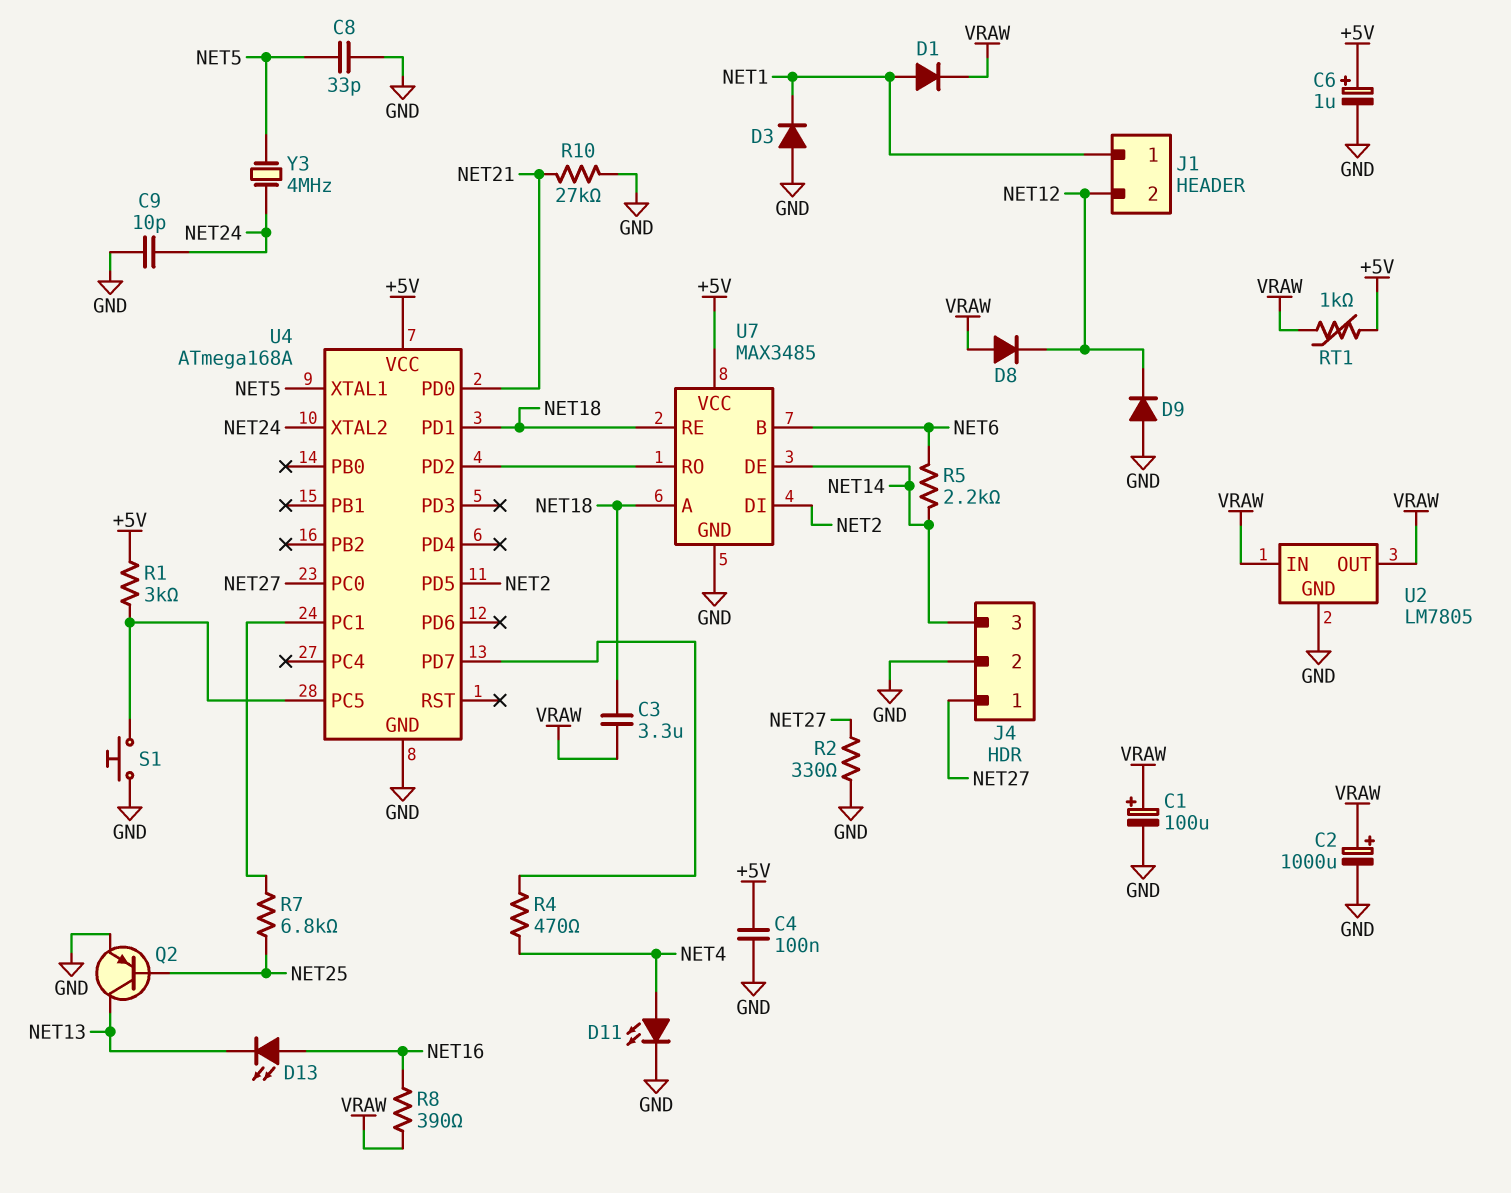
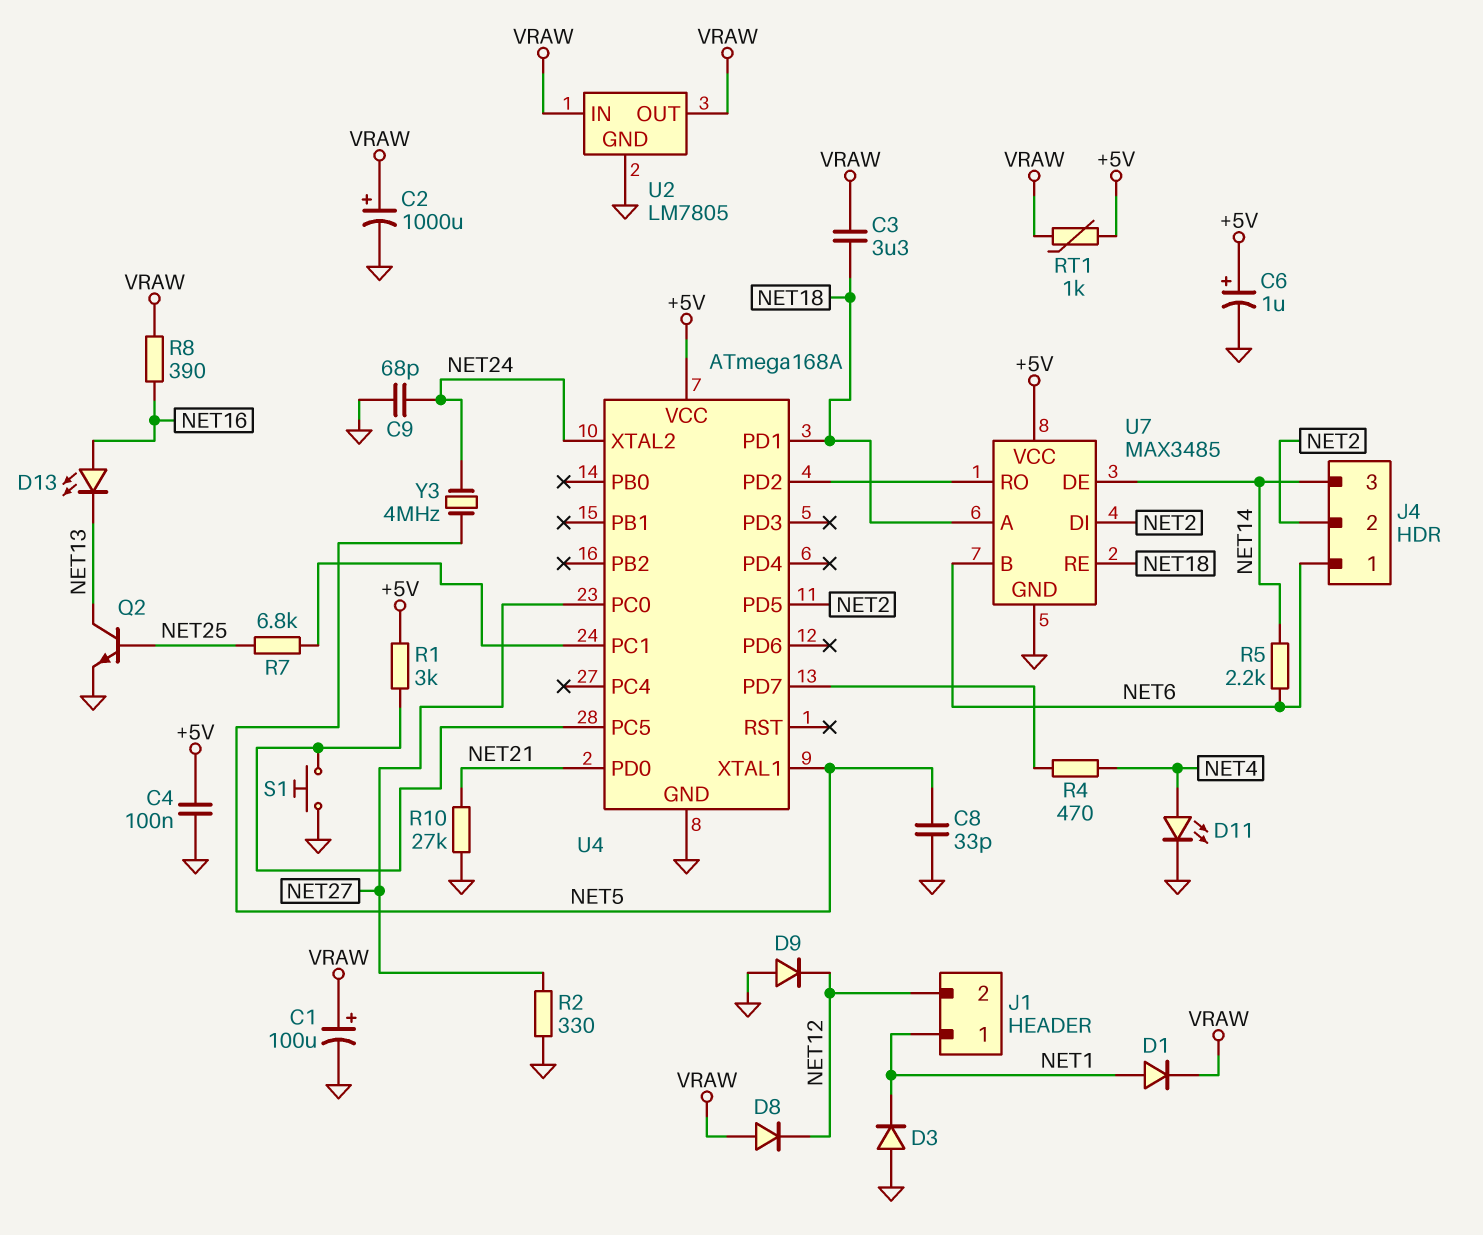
C9: 10pF (GND, NET24) -> 68pF (GND, NET24)
J4 pin 1: NET27 -> NET6
J4 pin 2: GND -> NET2
Q2: PNP (B NET25, C NET13, E GND) -> NPN (B NET25, C NET13, E GND)

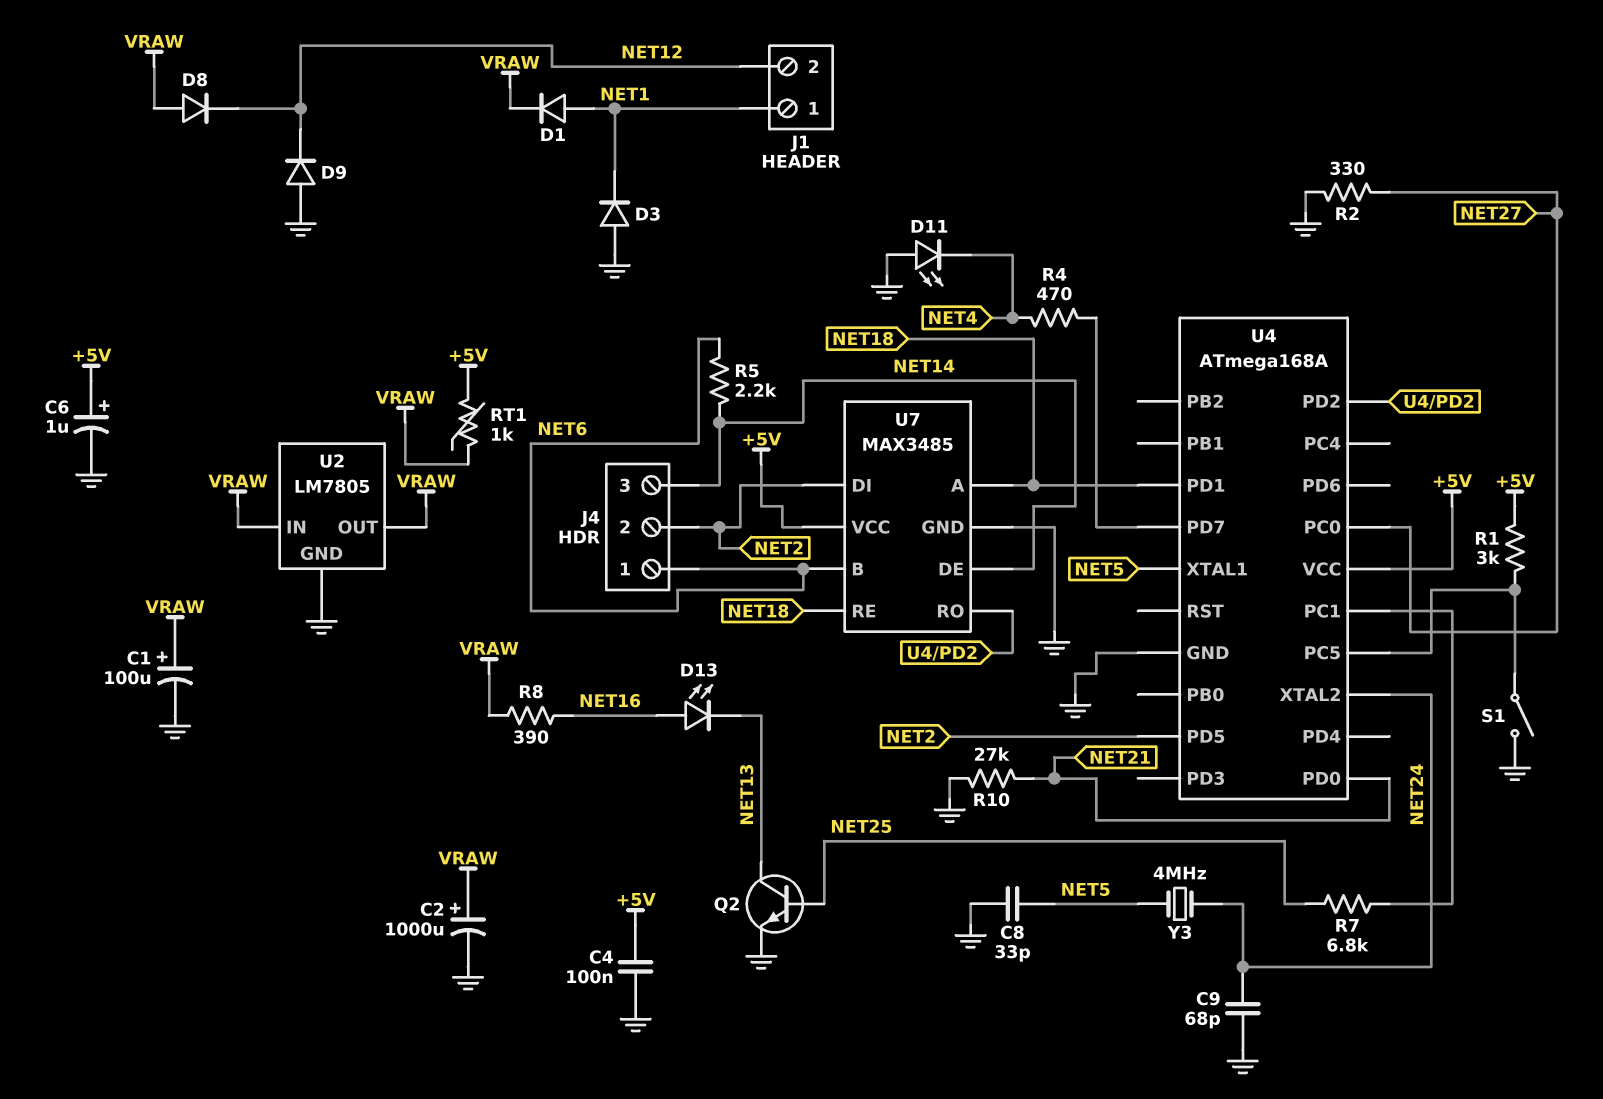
C3: 3.3uF (NET18, VRAW) -> none
D11: LED (A NET4, K GND) -> LED (A GND, K NET4)
S1: button (GND, U4/PC5) -> switch (GND, U4/PC5)

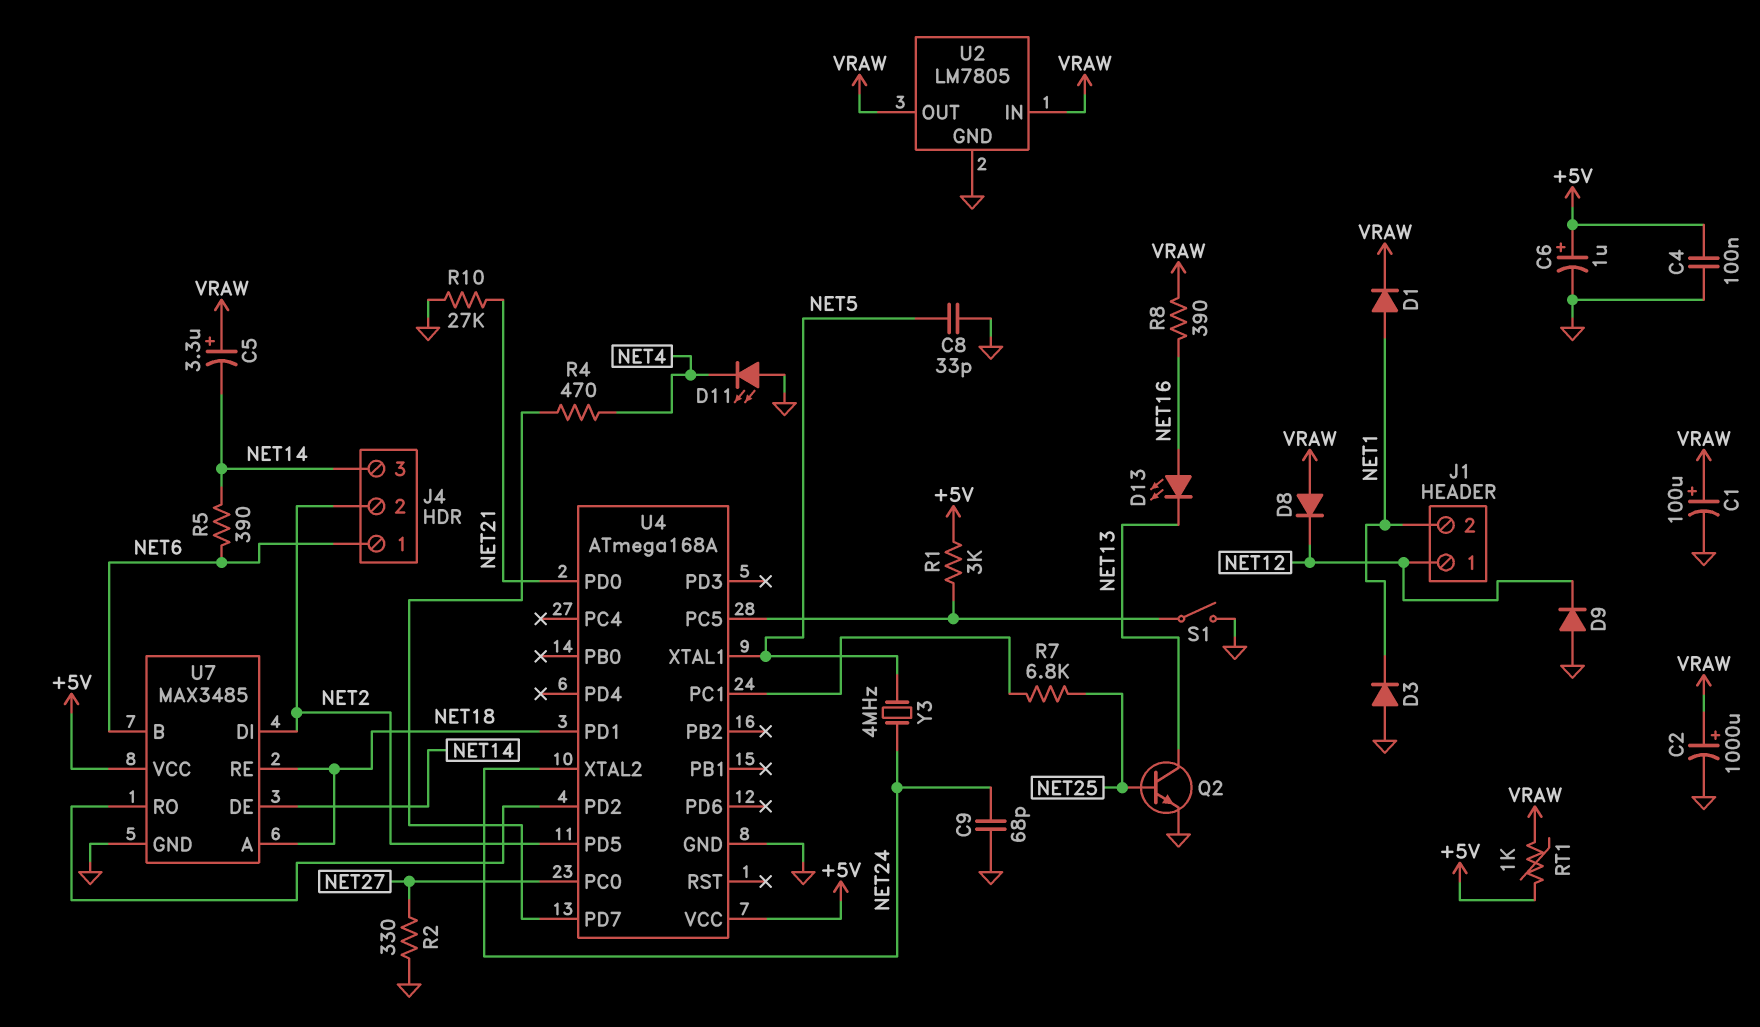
C5: none -> 3.3uF (plus VRAW, minus NET14)
J1 pin 1: NET1 -> NET12
J1 pin 2: NET12 -> NET1
R5: 2.2k (NET6, NET14) -> 390 (NET6, NET14)

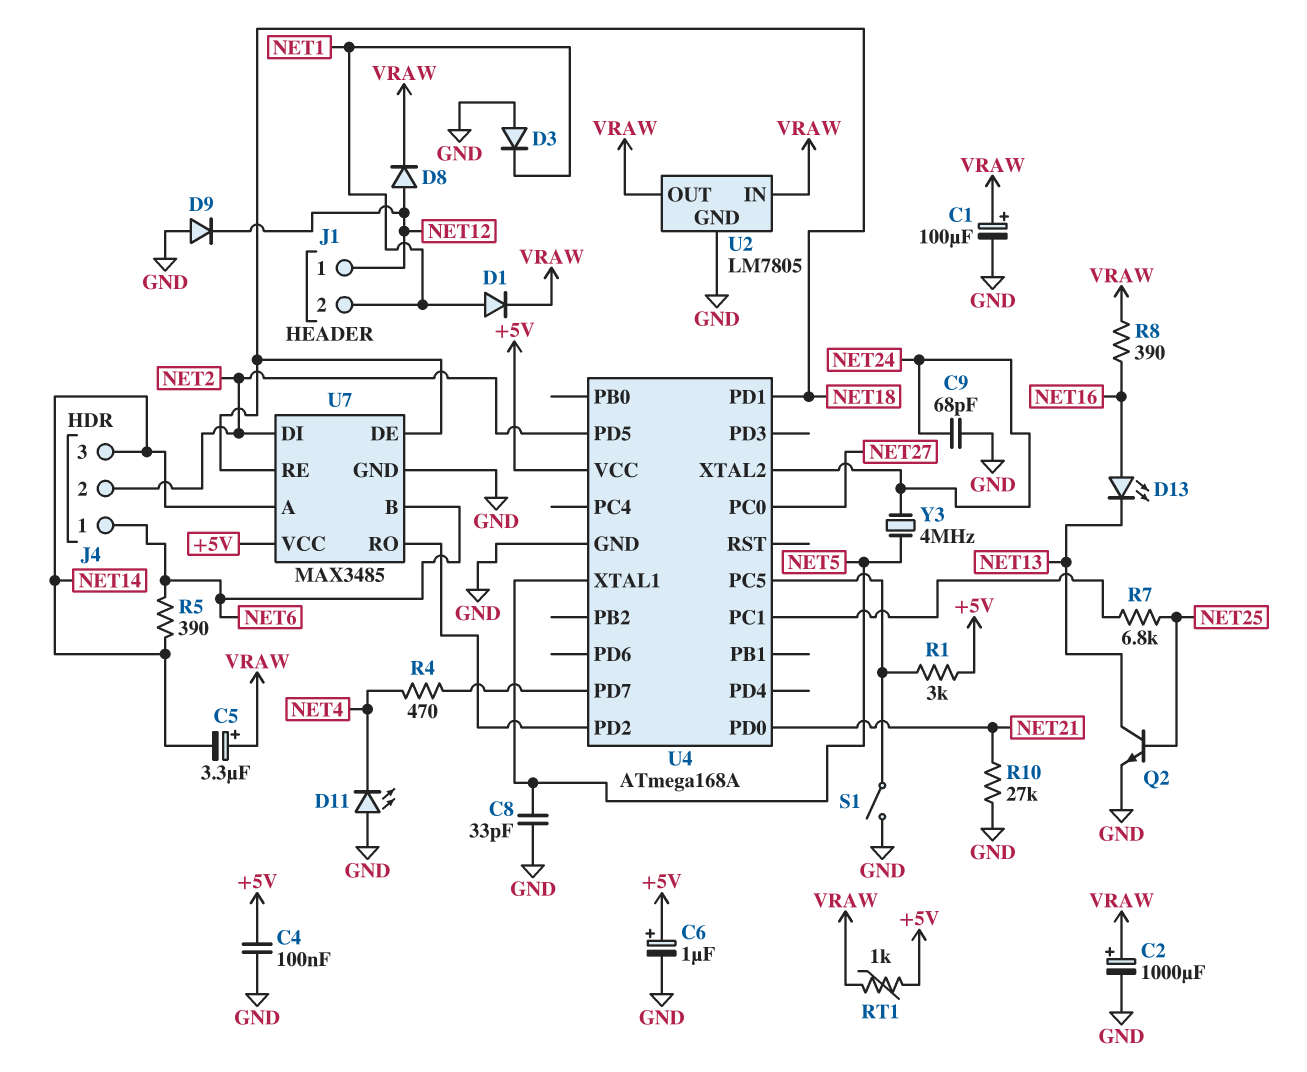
D8: diode (A VRAW, K NET12) -> diode (A NET12, K VRAW)
R2: 330 (GND, NET27) -> none
U7 pin A: NET18 -> NET14
U7 pin DE: NET14 -> NET18

